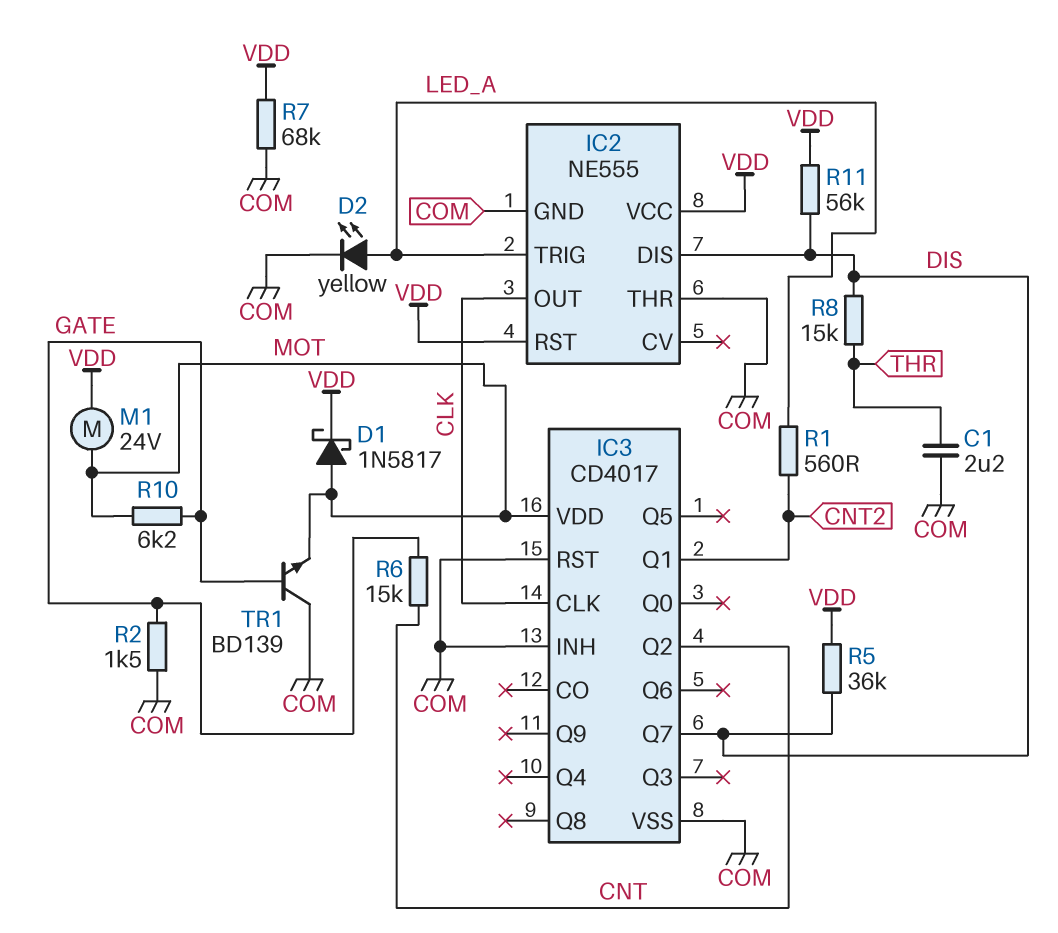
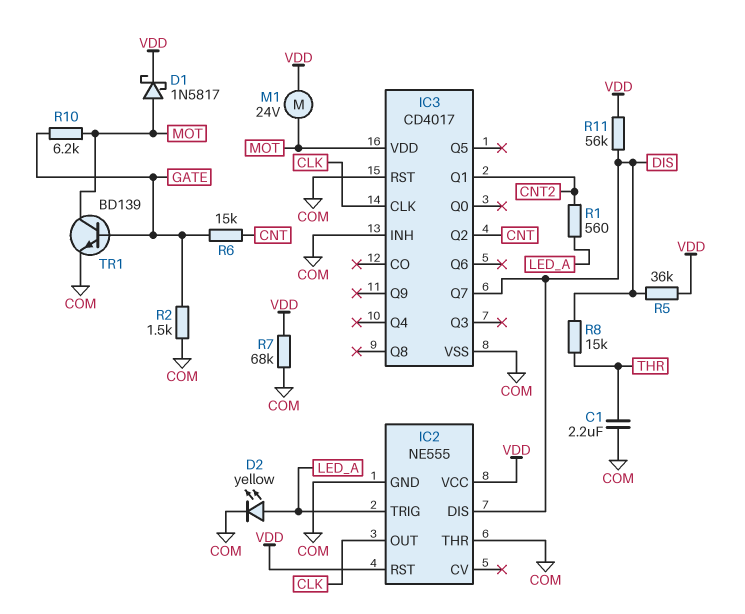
TR1: NPN BD139 (B GATE, C COM, E MOT) -> NPN BD139 (B GATE, C MOT, E COM)

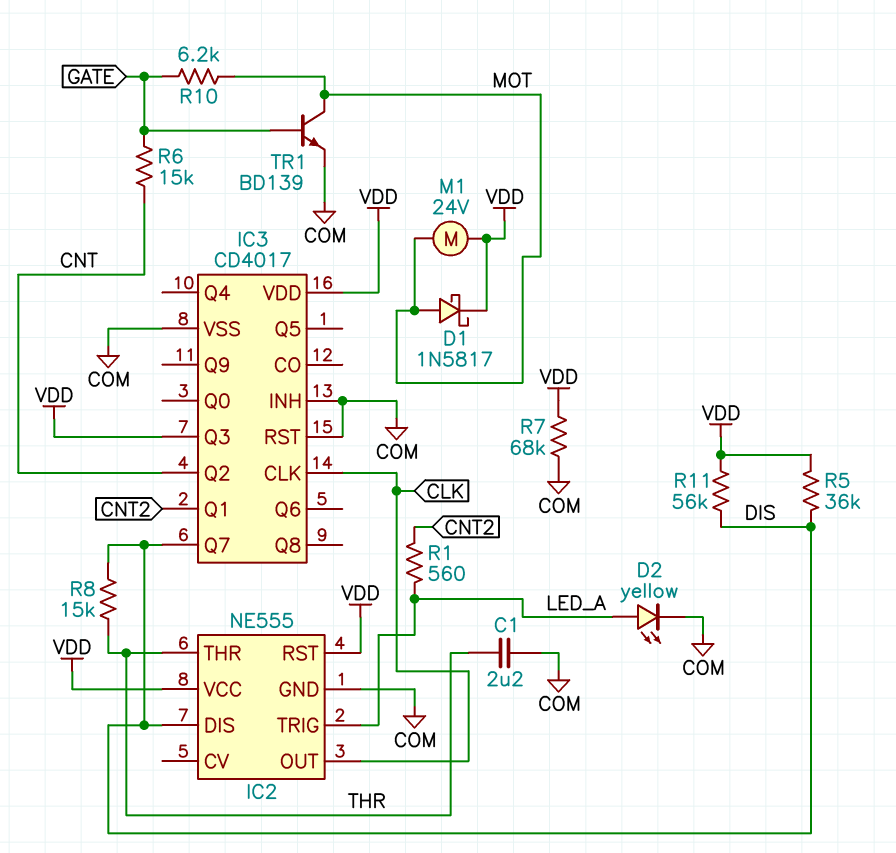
IC2 pin THR: COM -> THR
IC3 pin Q3: none -> VDD
IC3 pin VDD: MOT -> VDD
R2: 1.5k (COM, GATE) -> none

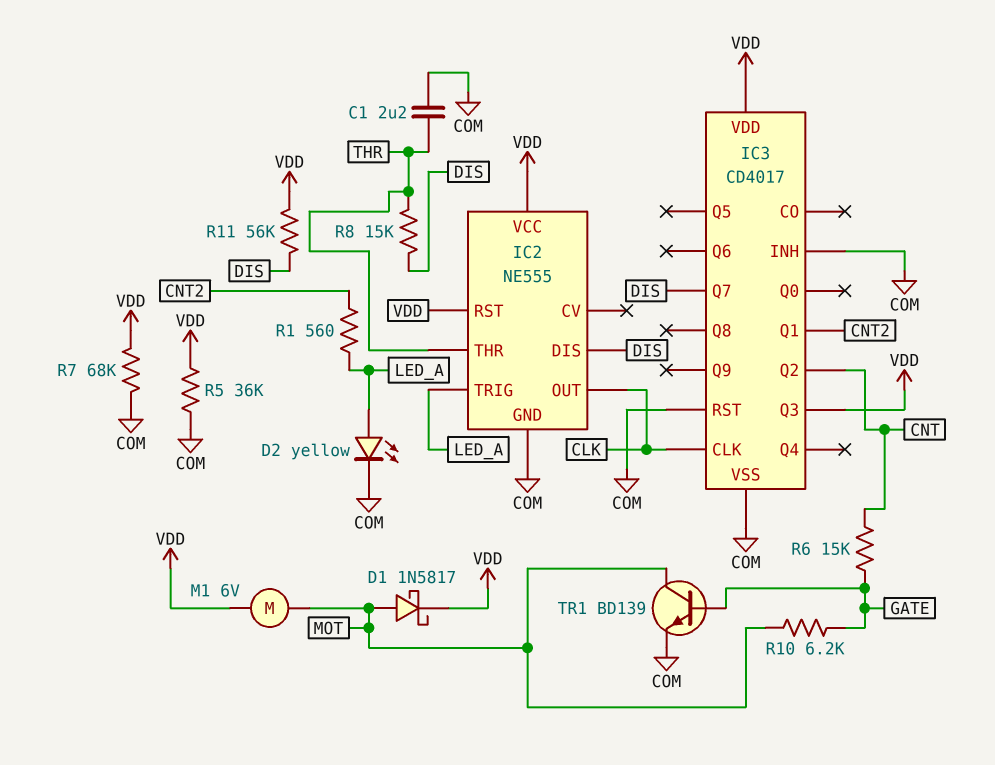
M1: motor 24V (MOT, VDD) -> motor 6V (MOT, VDD)
R5: 36k (DIS, VDD) -> 36k (COM, VDD)

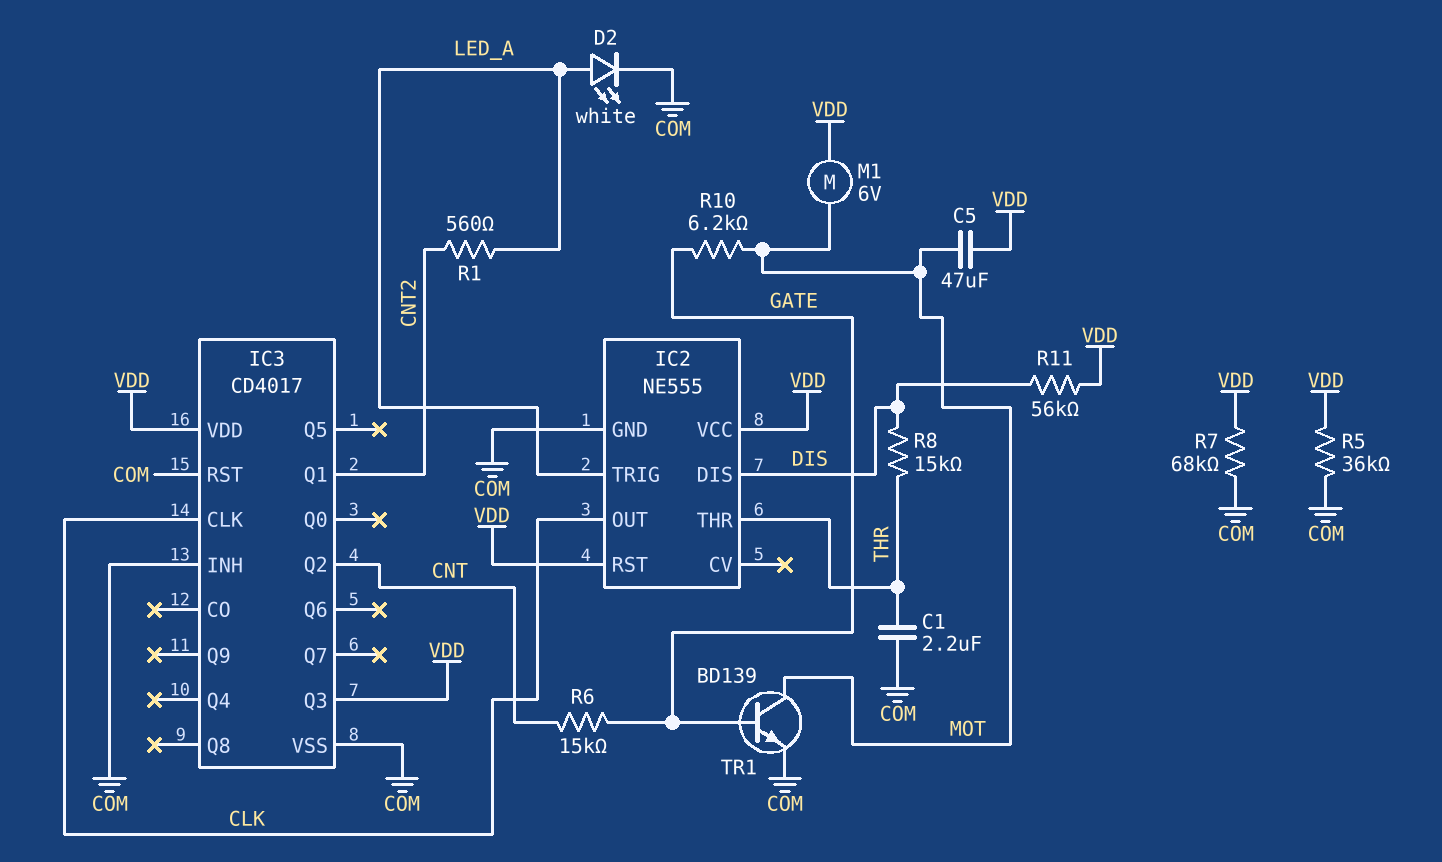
C5: none -> 47uF (MOT, VDD)
D1: schottky 1N5817 (A MOT, K VDD) -> none
D2: LED yellow (A LED_A, K COM) -> LED white (A LED_A, K COM)
IC3 pin Q7: DIS -> none

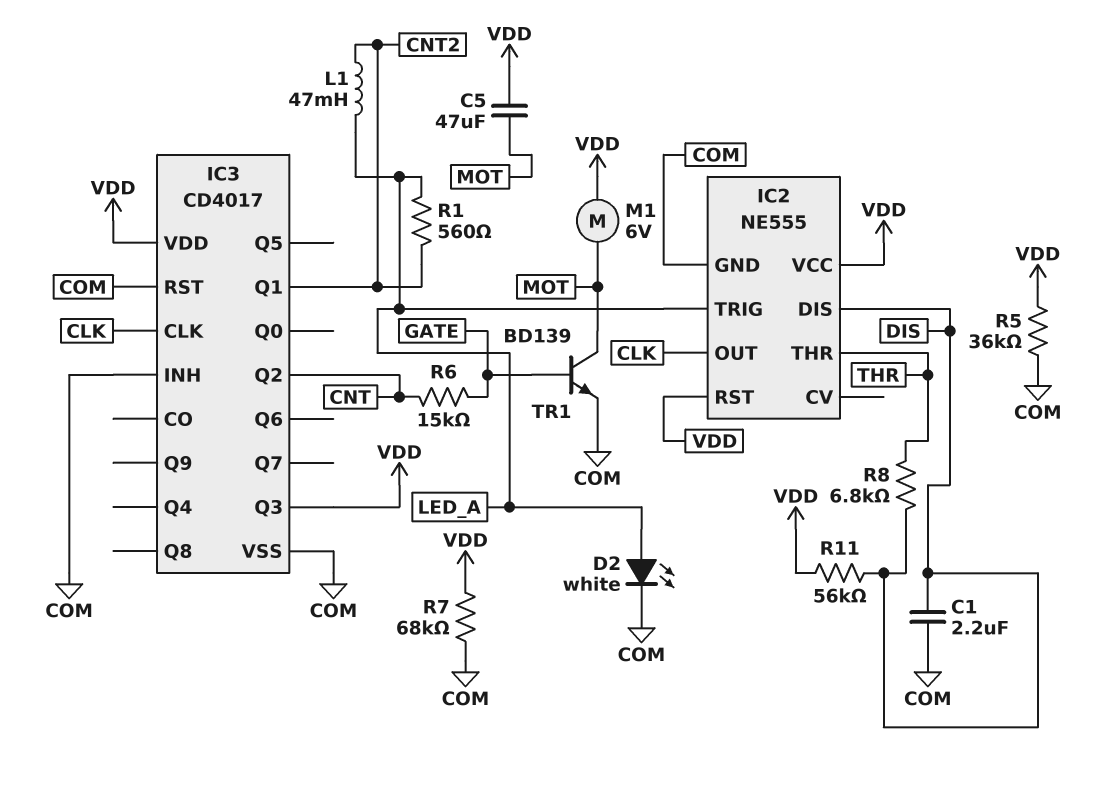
C1: 2.2uF (COM, THR) -> 2.2uF (COM, DIS)
L1: none -> 47mH (CNT2, LED_A)
R8: 15k (DIS, THR) -> 6.8k (DIS, THR)
R10: 6.2k (GATE, MOT) -> none

